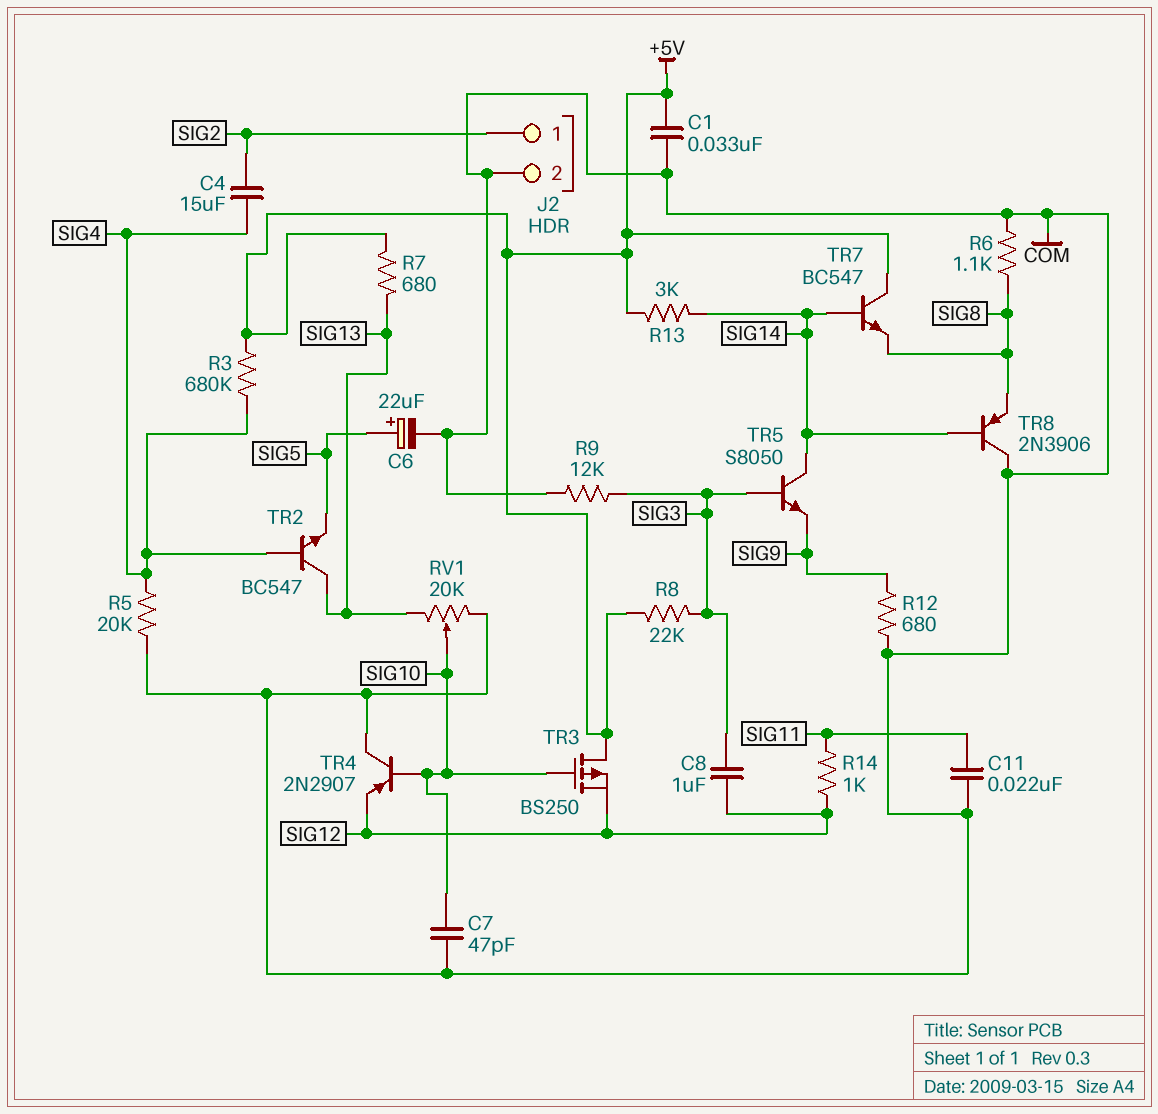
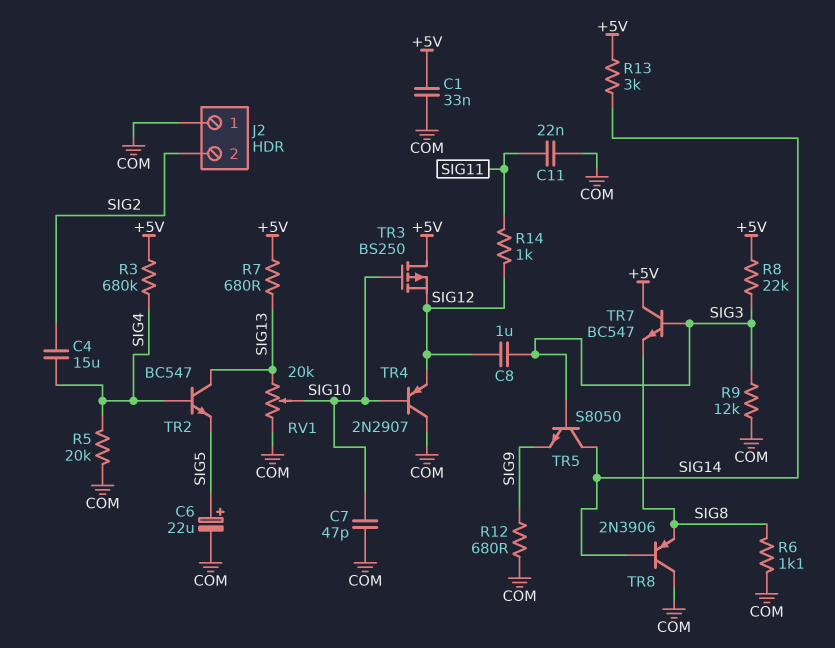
J2 pin 1: SIG2 -> COM
J2 pin 2: COM -> SIG2
TR7: NPN BC547 (B SIG14, C +5V, E SIG8) -> NPN BC547 (B SIG3, C +5V, E SIG8)

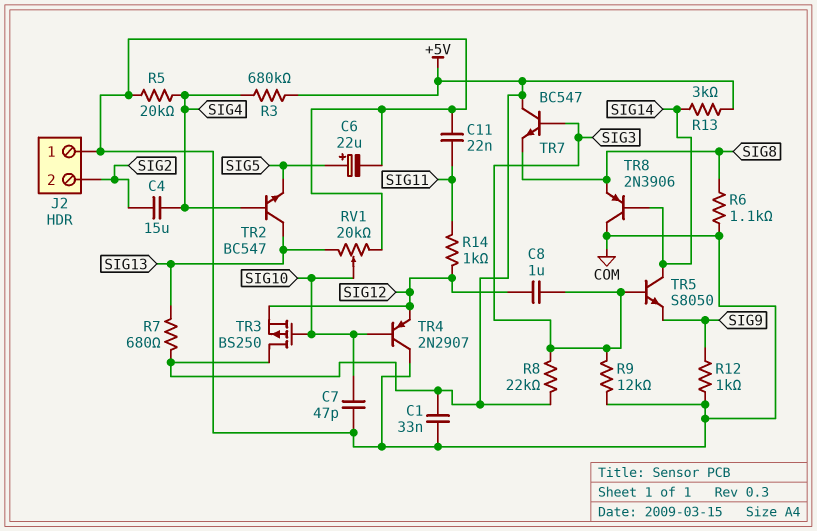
R12: 680 (COM, SIG9) -> 1k (COM, SIG9)

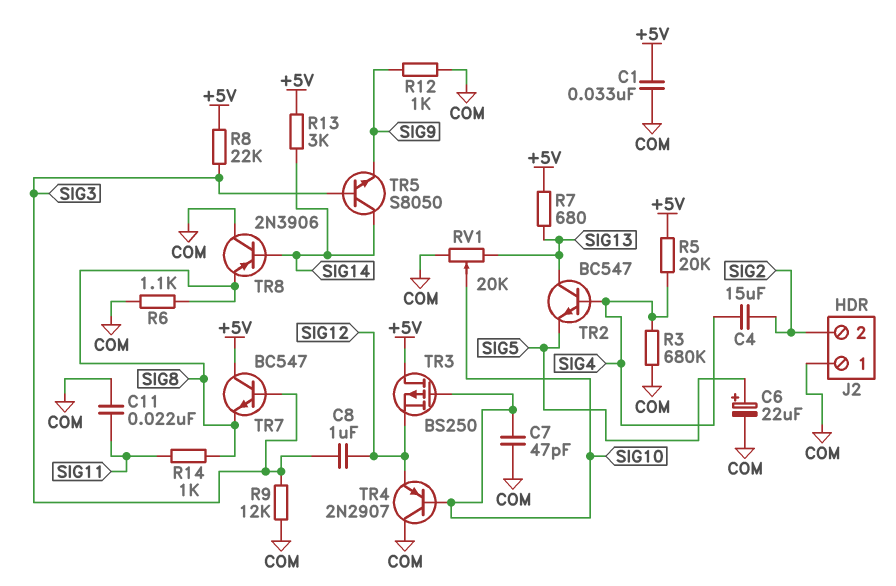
R3: 680k (+5V, SIG4) -> 680k (COM, SIG4)
R5: 20k (COM, SIG4) -> 20k (+5V, SIG4)
R14: 1k (SIG11, SIG12) -> 1k (SIG8, SIG11)

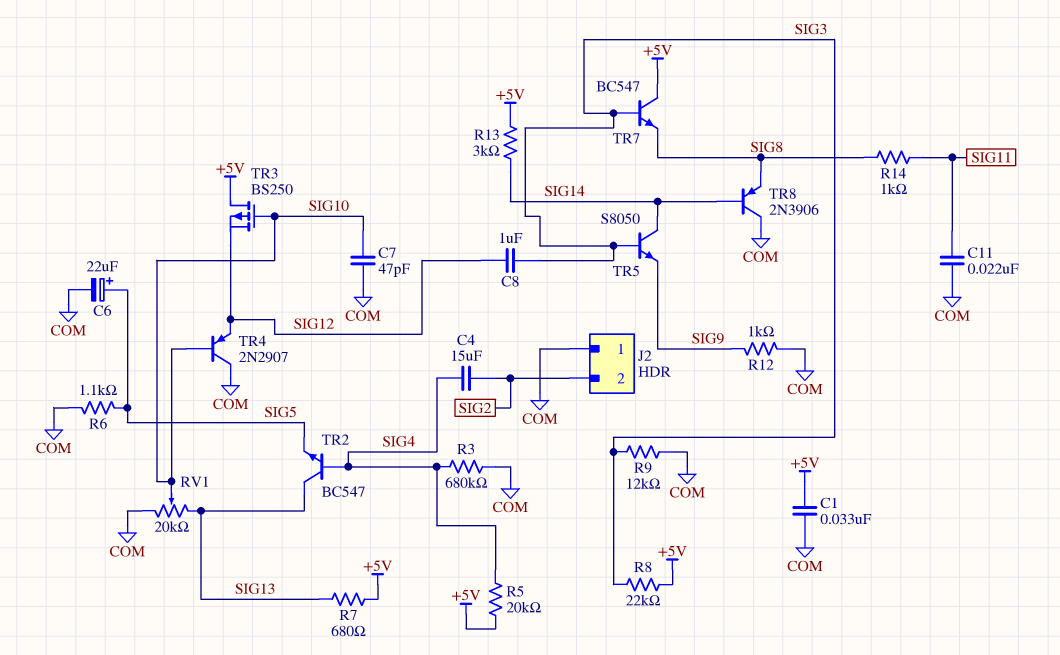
R6: 1.1k (COM, SIG8) -> 1.1k (COM, SIG5)

